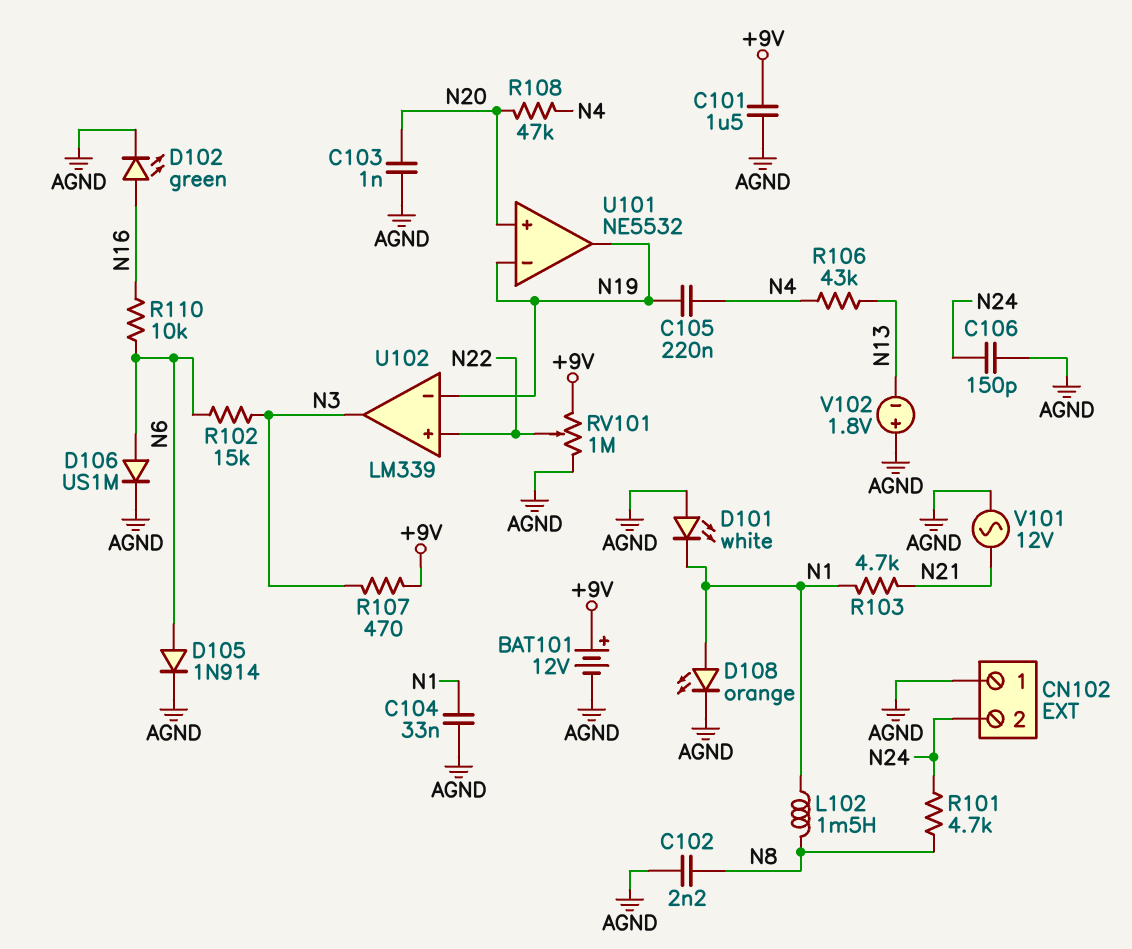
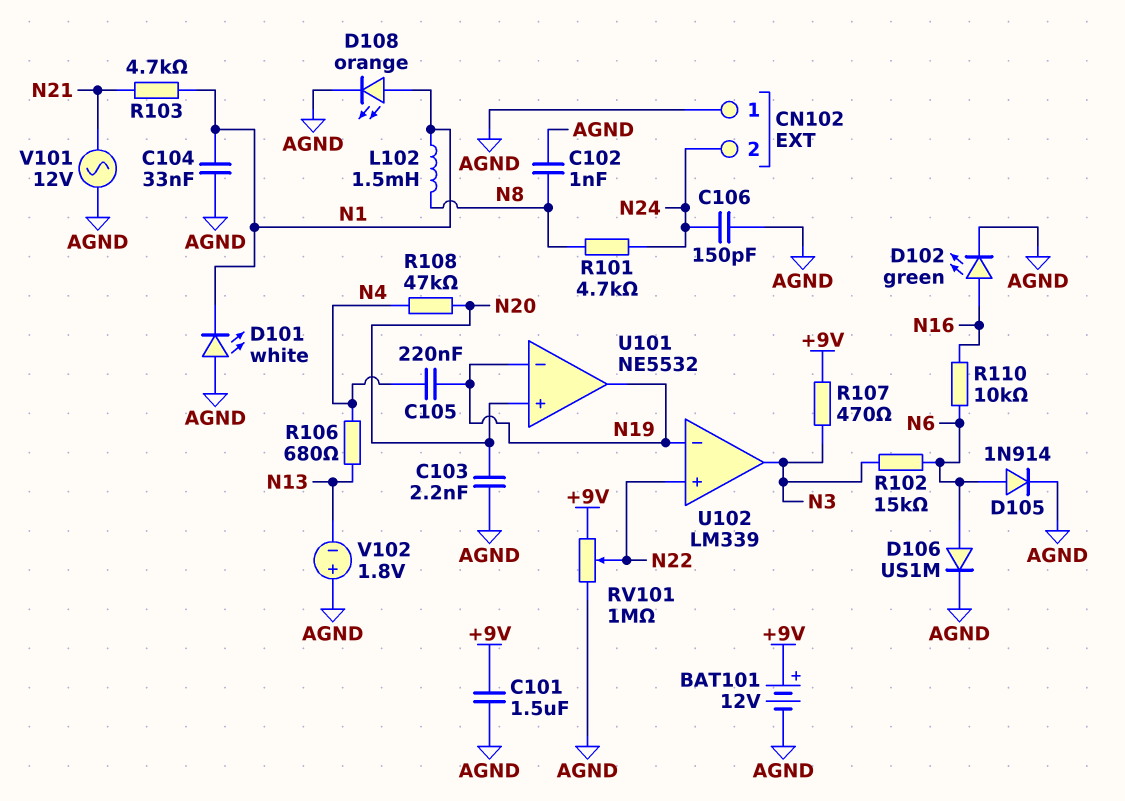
C102: 2.2nF (AGND, N8) -> 1nF (AGND, N8)
C103: 1nF (AGND, N20) -> 2.2nF (AGND, N20)
R106: 43k (N4, N13) -> 680 (N4, N13)

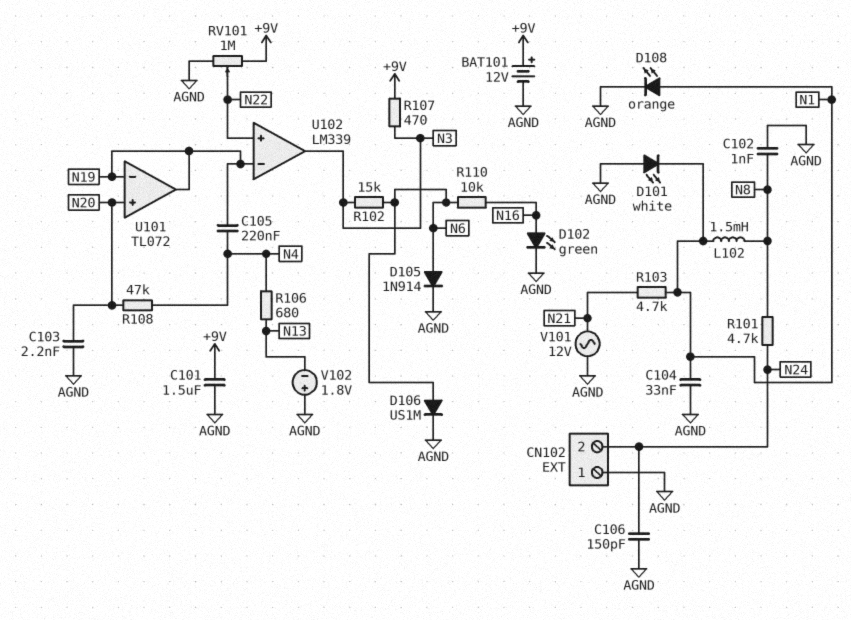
U101: NE5532 -> TL072

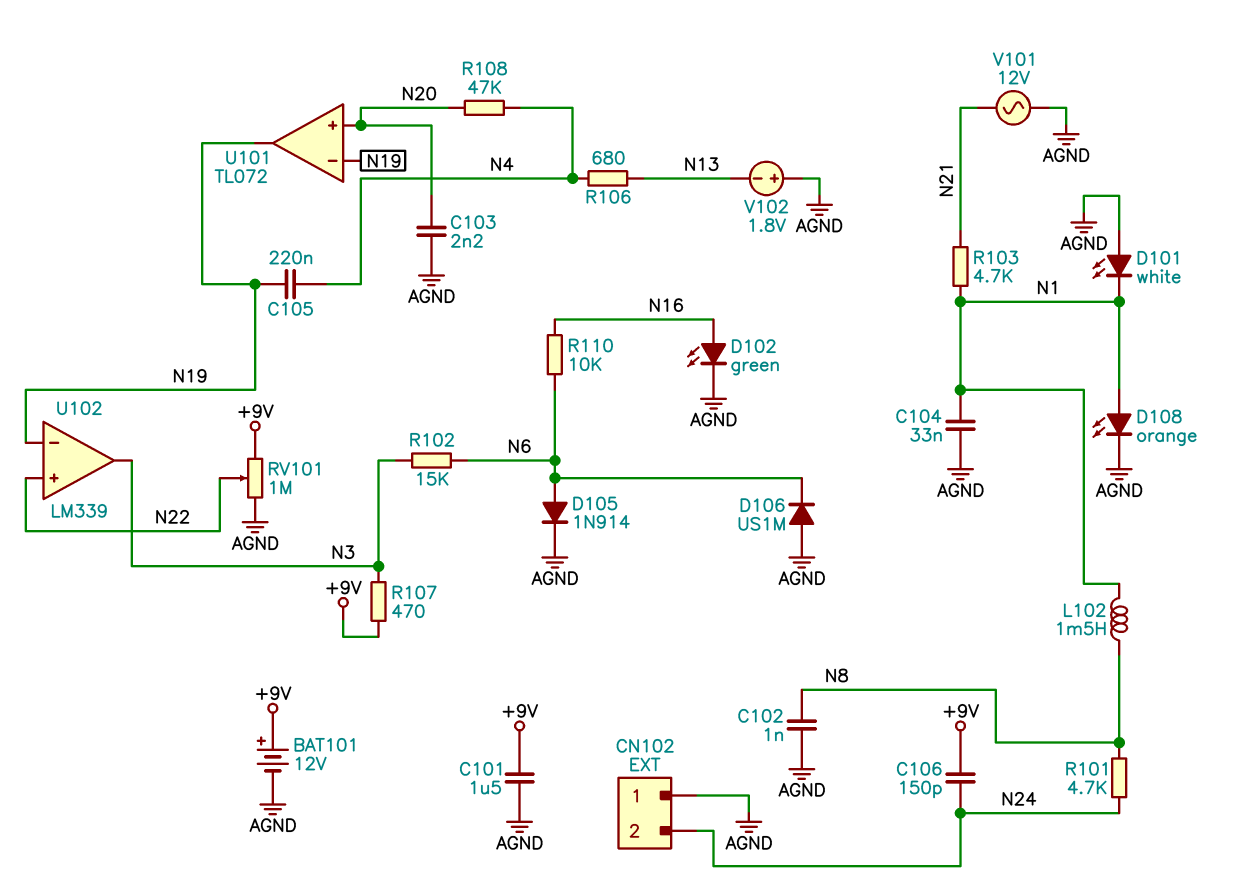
C106: 150pF (AGND, N24) -> 150pF (+9V, N24)
D106: diode US1M (A N6, K AGND) -> diode US1M (A AGND, K N6)

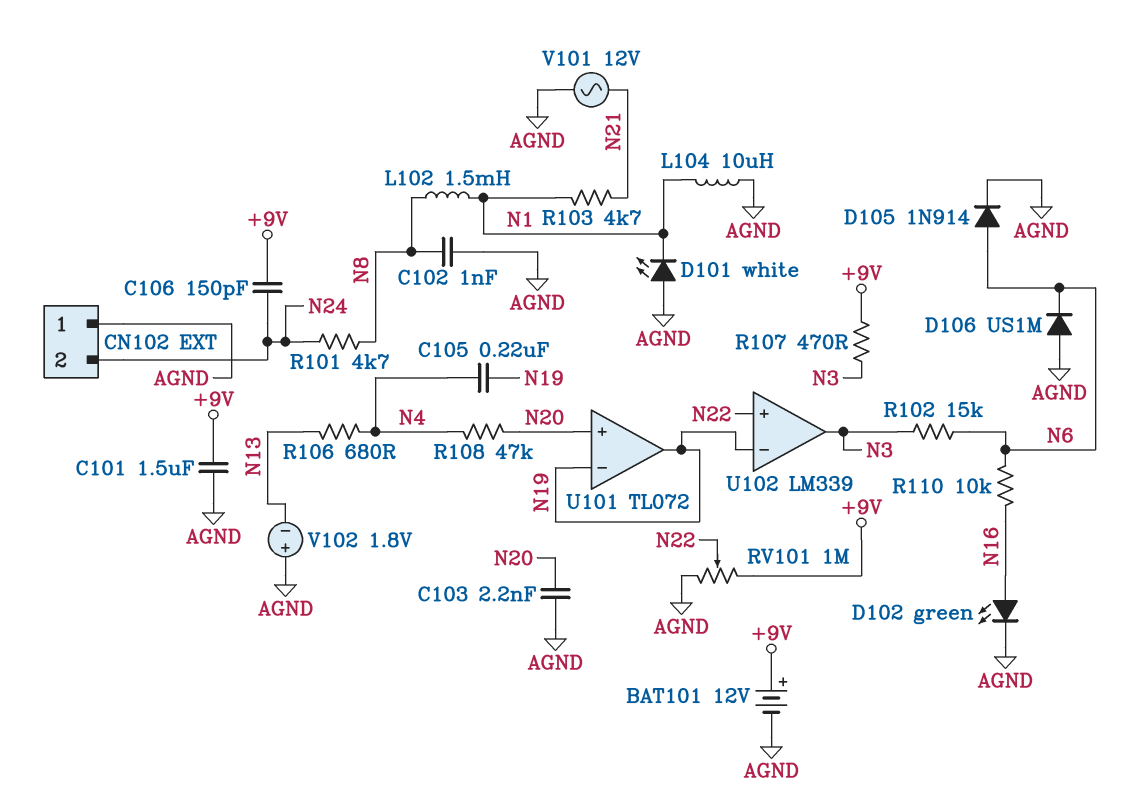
C104: 33nF (AGND, N1) -> none
D108: LED orange (A N1, K AGND) -> none
L104: none -> 10uH (AGND, N1)

